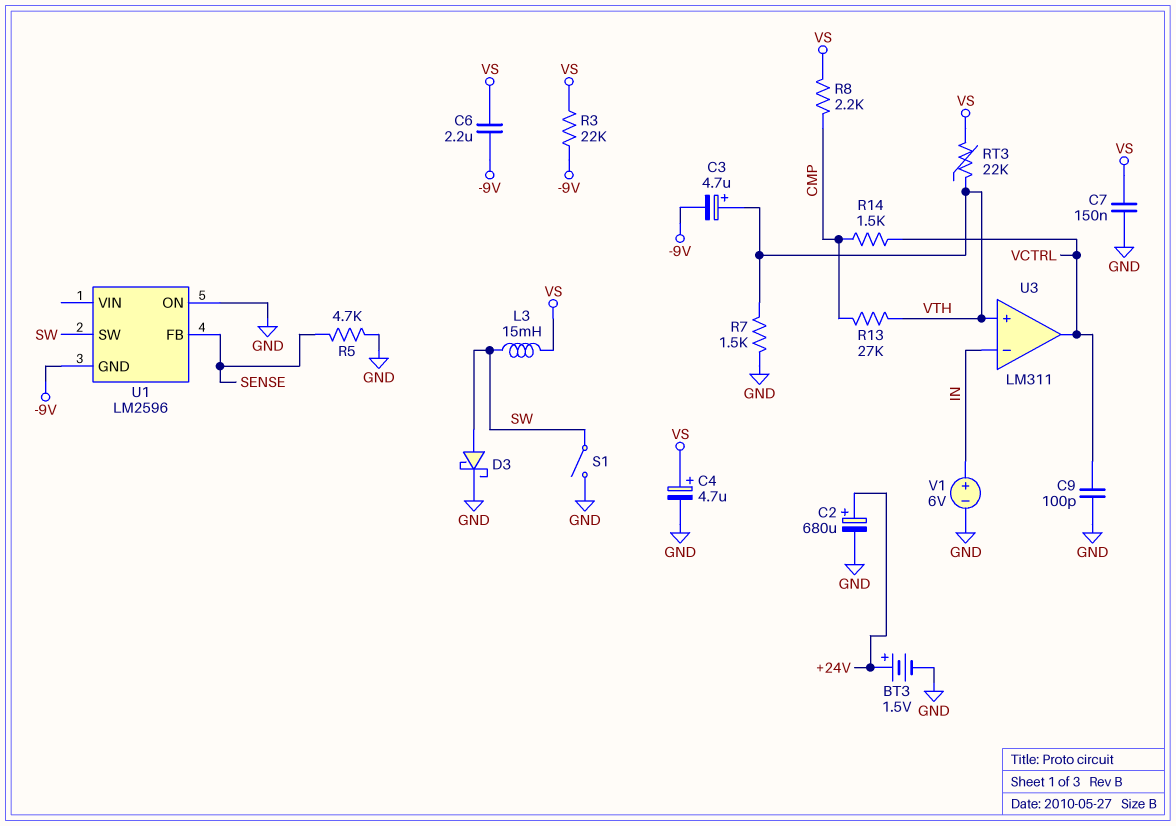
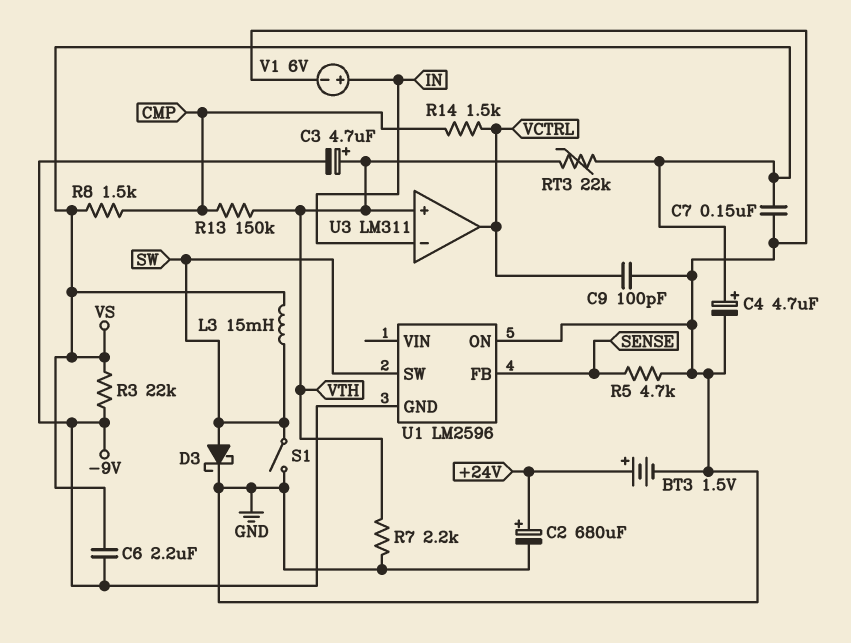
R7: 1.5k (GND, VTH) -> 2.2k (GND, VTH)
R8: 2.2k (CMP, VS) -> 1.5k (CMP, VS)
R13: 27k (CMP, VTH) -> 150k (CMP, VTH)

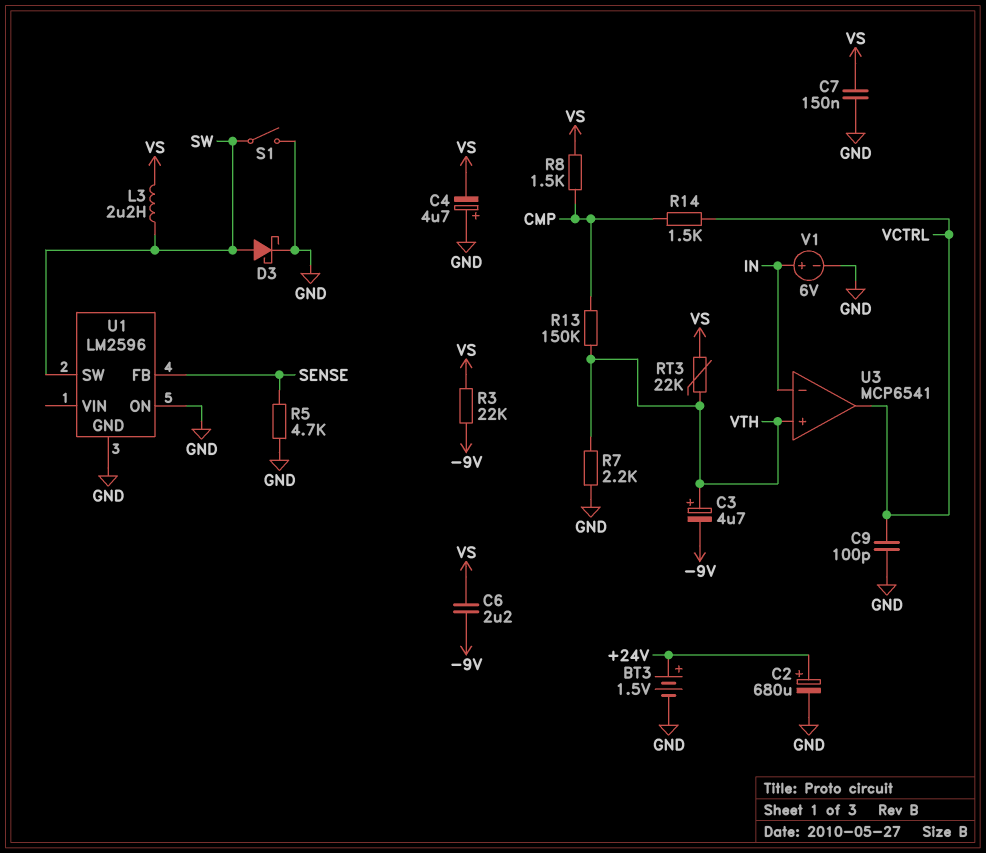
C4: 4.7uF (plus VS, minus GND) -> 4.7uF (plus GND, minus VS)
L3: 15mH (SW, VS) -> 2.2uH (SW, VS)
U1 pin GND: -9V -> GND
U3: LM311 -> MCP6541

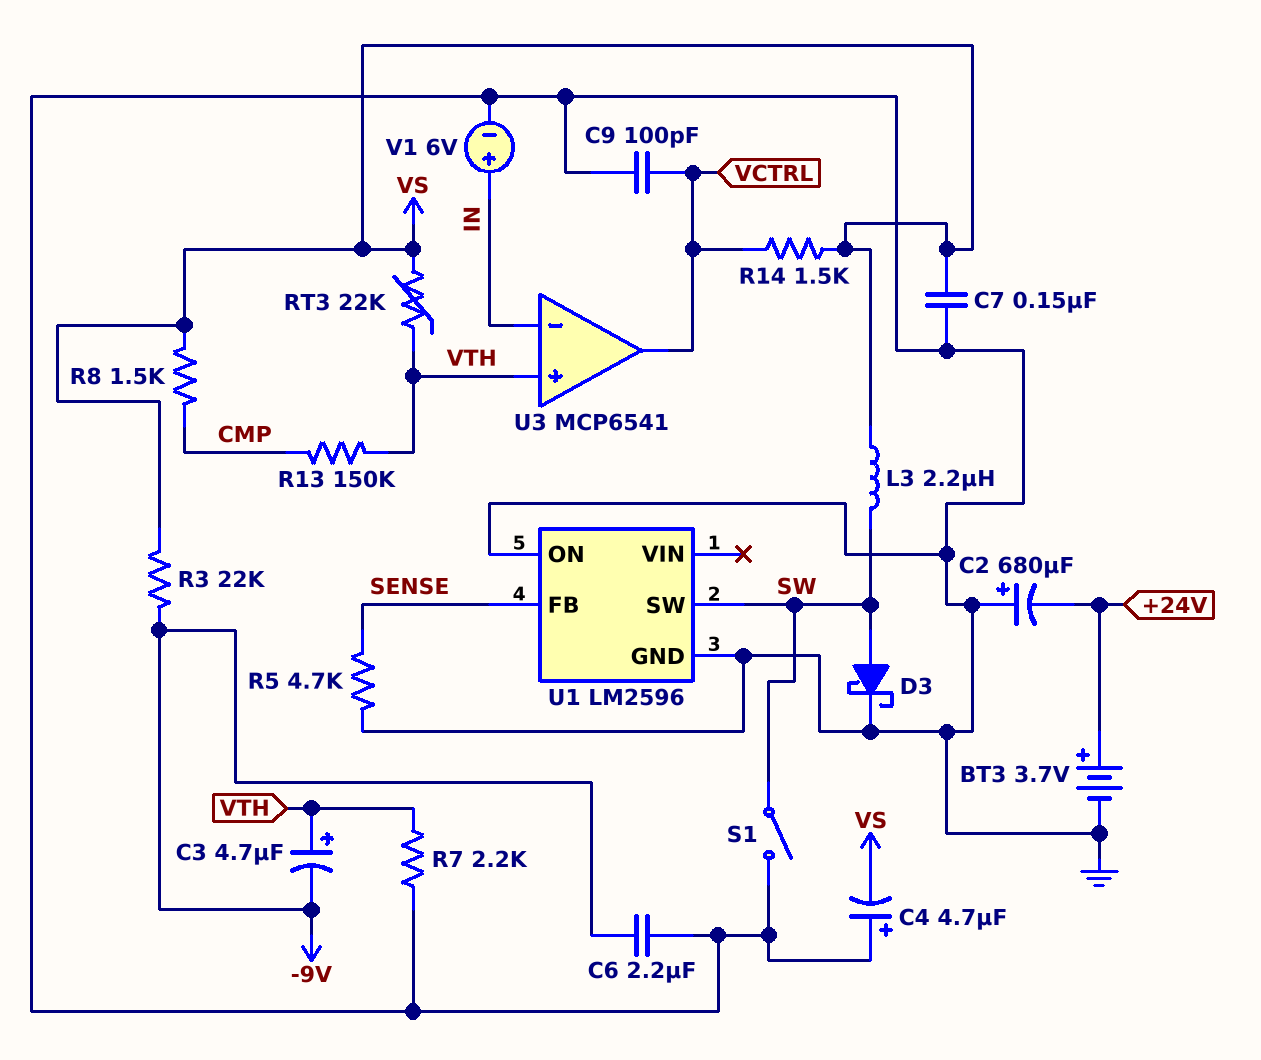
BT3: 1.5V (plus +24V, minus GND) -> 3.7V (plus +24V, minus GND)
C2: 680uF (plus +24V, minus GND) -> 680uF (plus GND, minus +24V)
C6: 2.2uF (-9V, VS) -> 2.2uF (-9V, GND)
R14: 1.5k (CMP, VCTRL) -> 1.5k (VCTRL, VS)

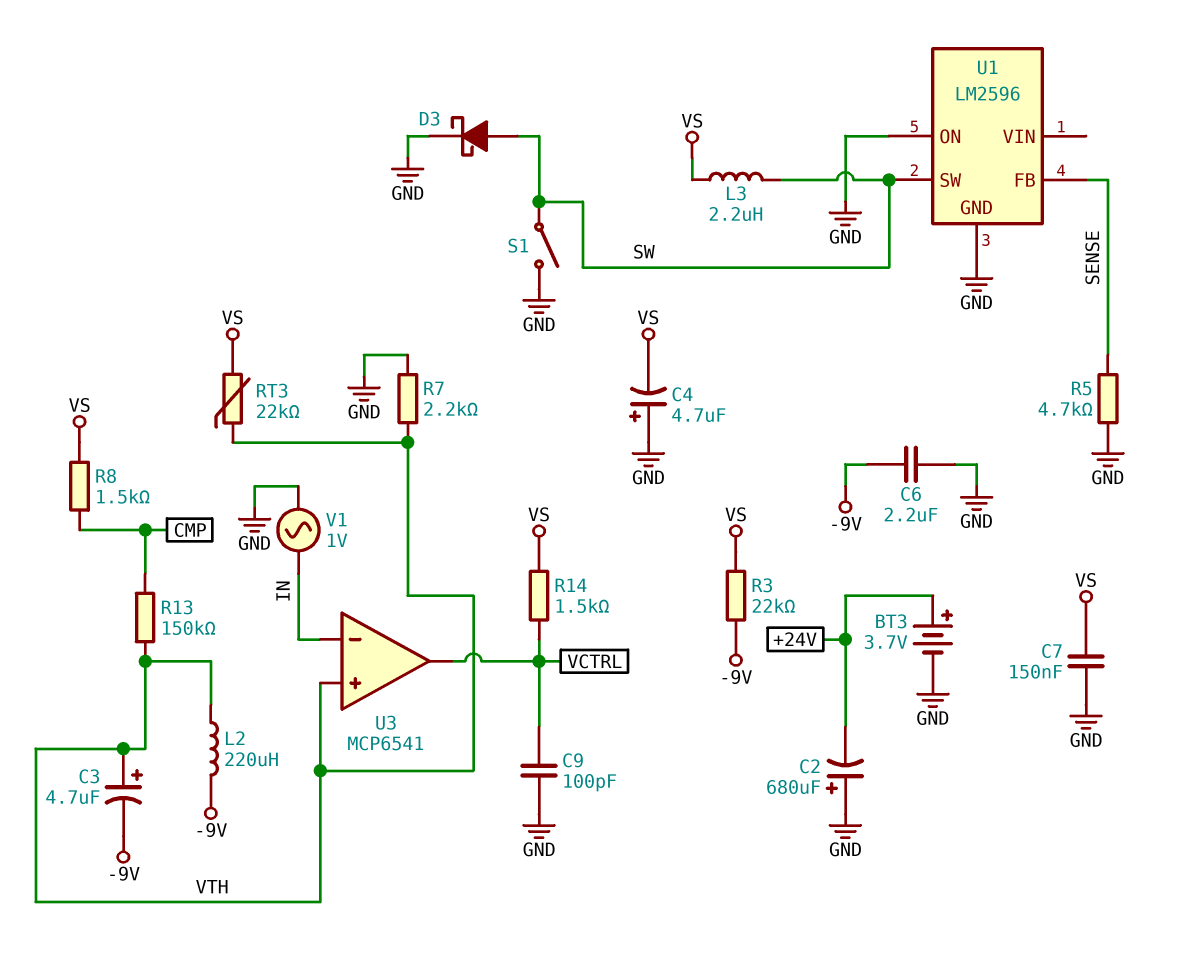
L2: none -> 220uH (-9V, VTH)
V1: 6V (plus IN, minus GND) -> AC 1V (GND, IN)

